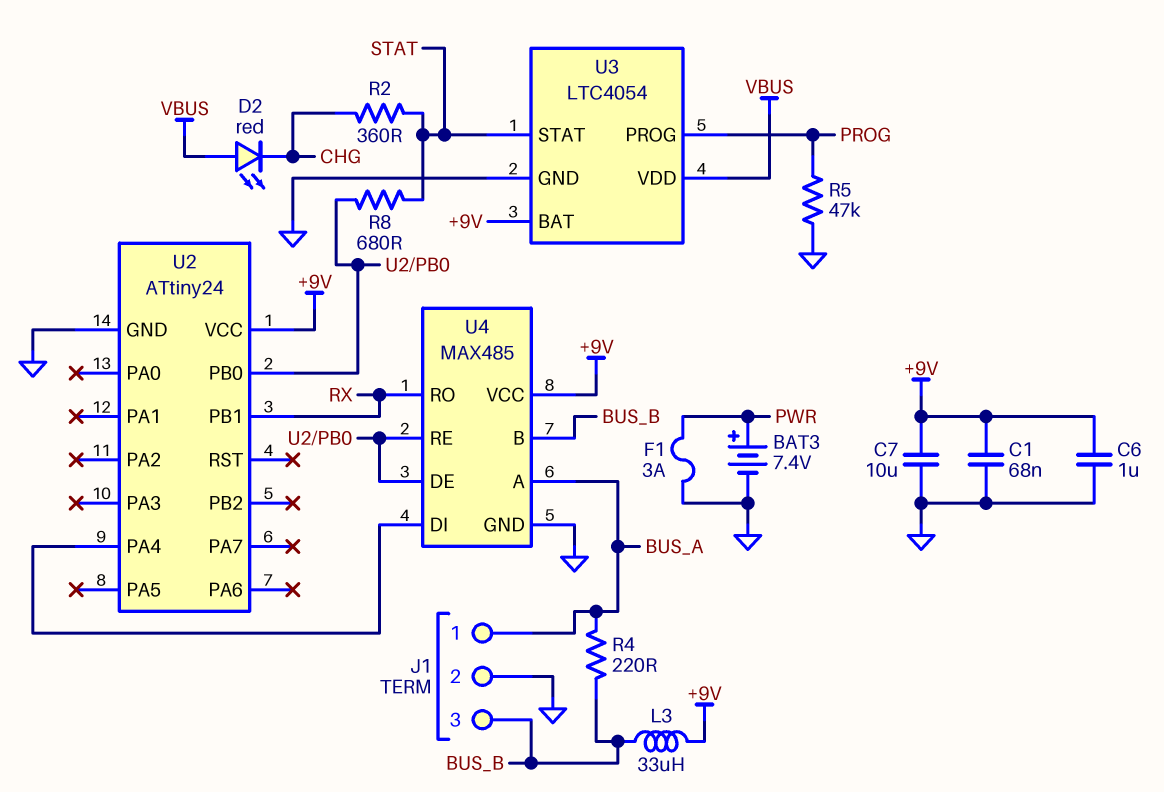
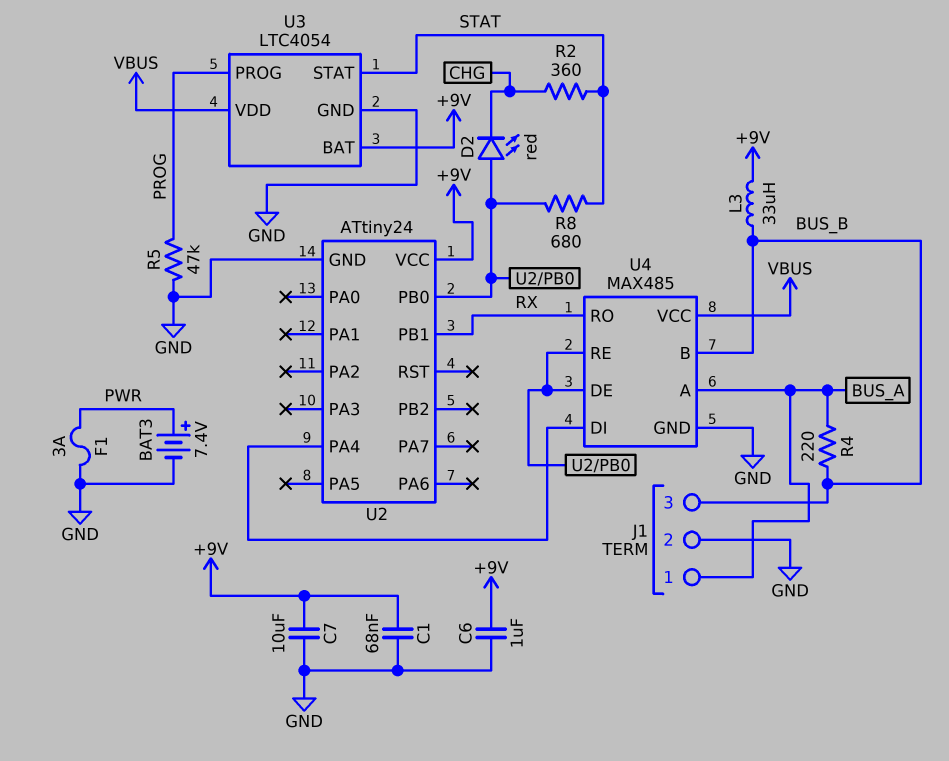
D2: LED red (A VBUS, K CHG) -> LED red (A U2/PB0, K CHG)
U4 pin VCC: +9V -> VBUS

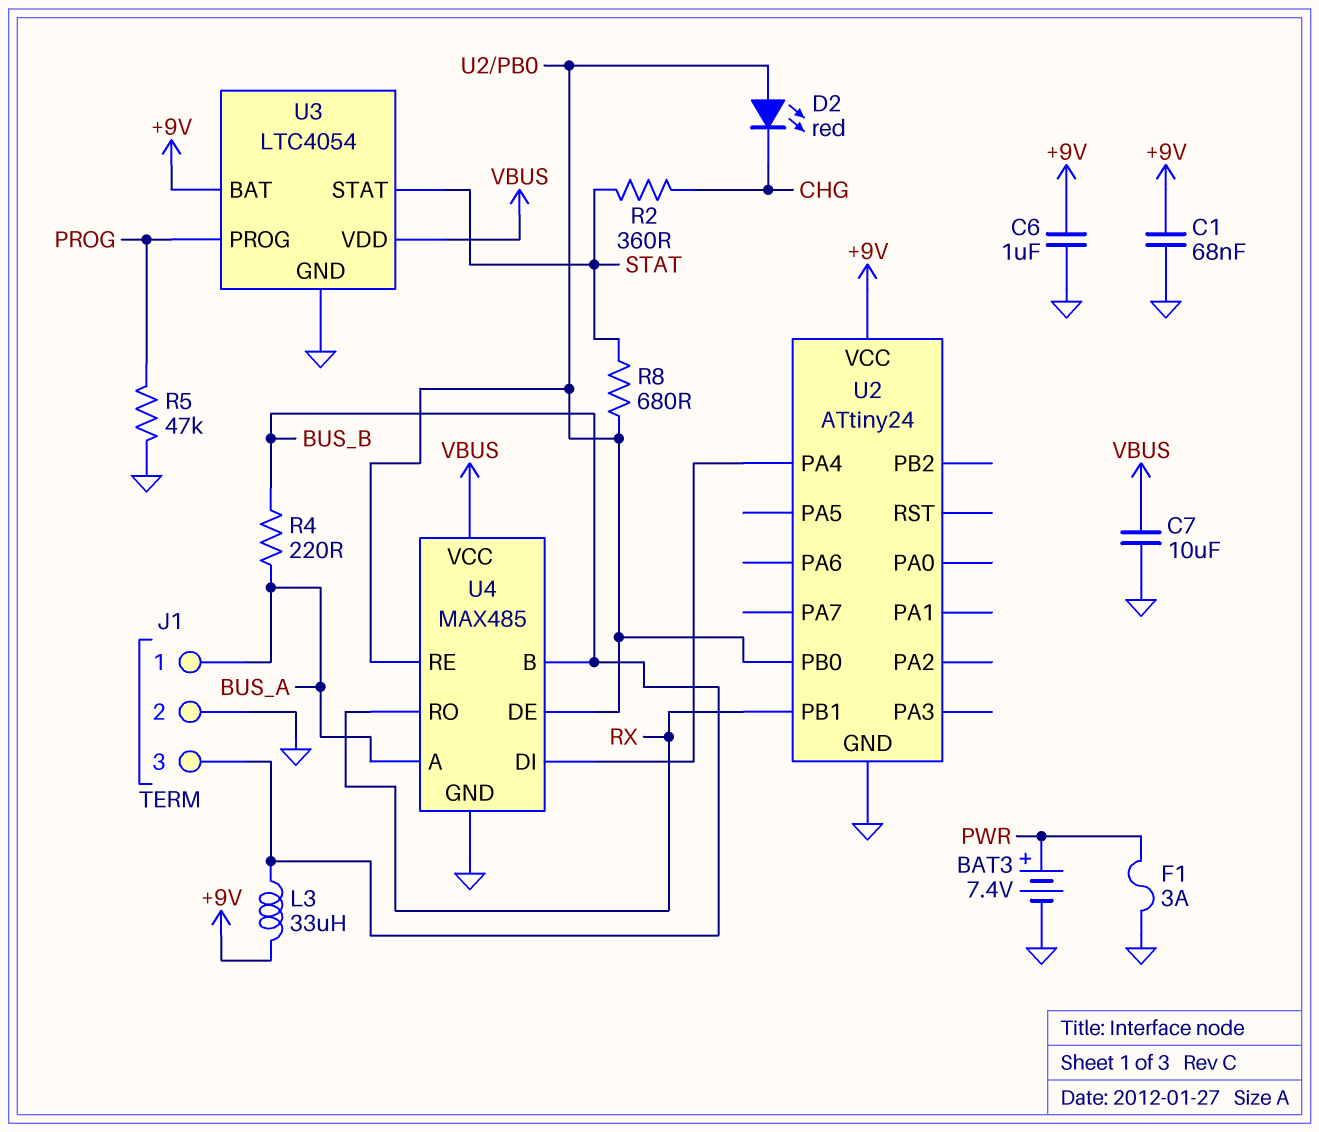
C7: 10uF (+9V, GND) -> 10uF (GND, VBUS)

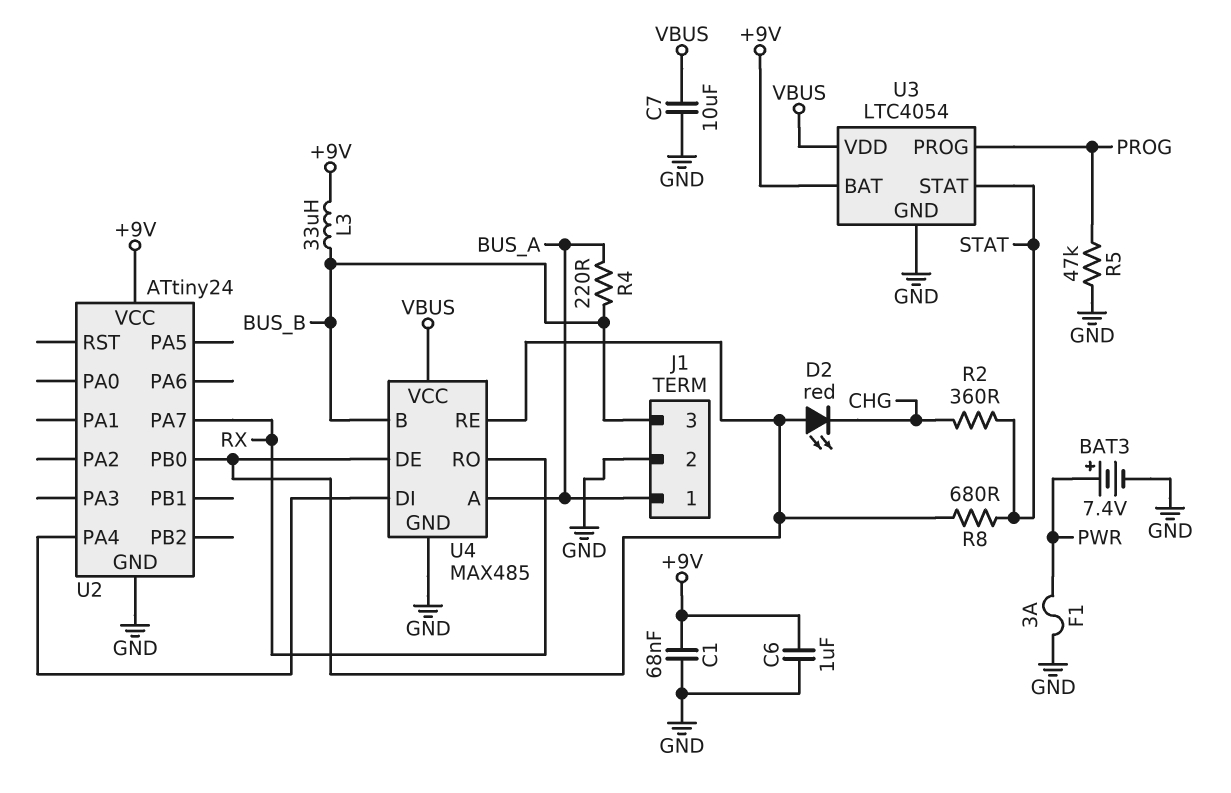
U2 pin PA7: none -> RX
U2 pin PB1: RX -> none

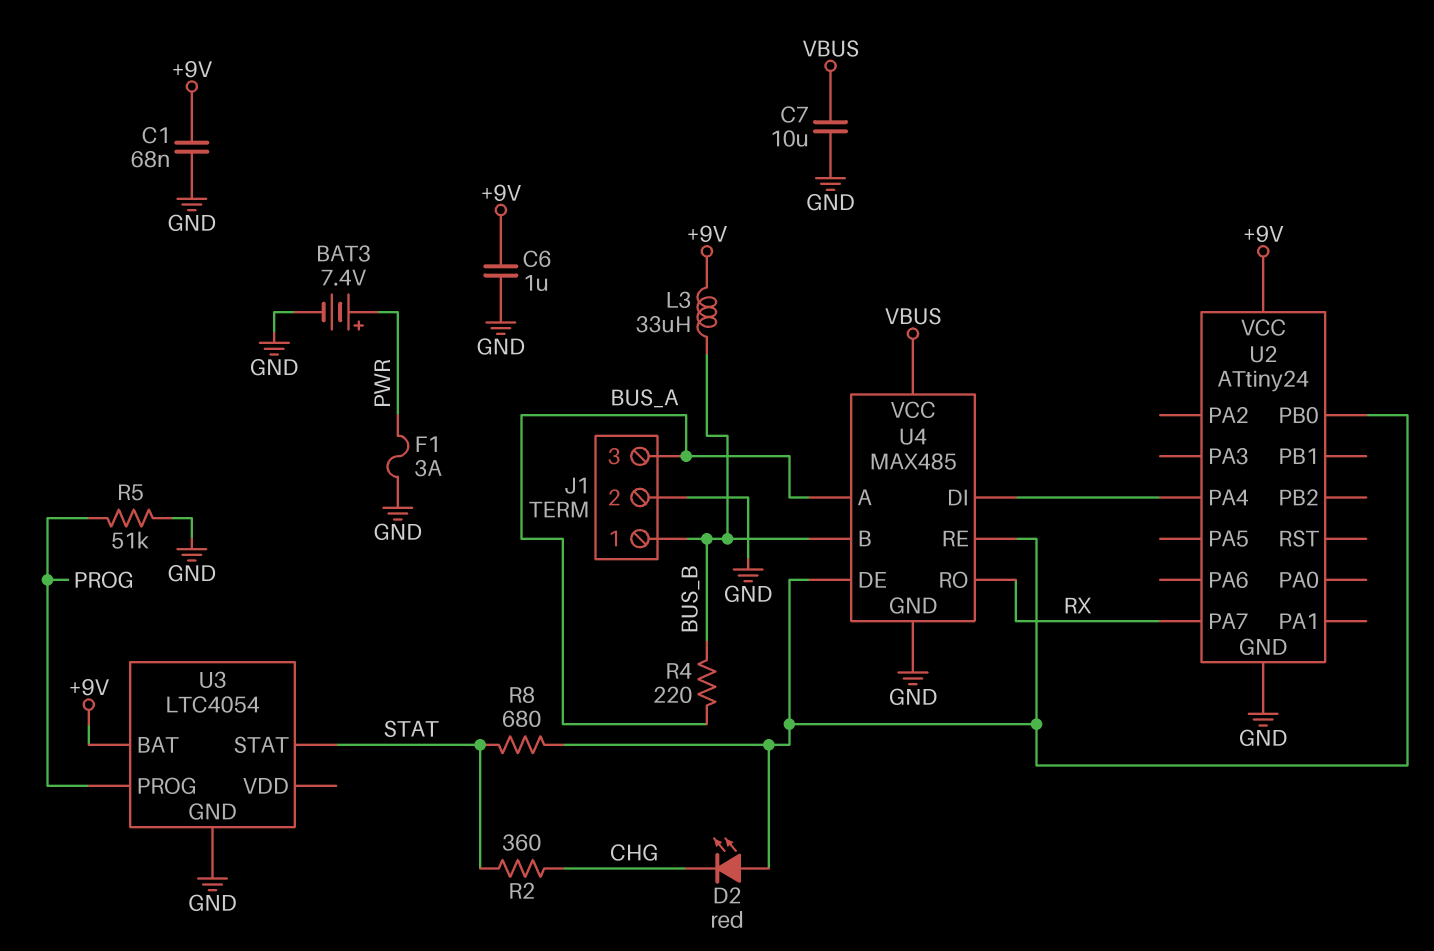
J1 pin 1: BUS_A -> BUS_B
J1 pin 3: BUS_B -> BUS_A
R5: 47k (GND, PROG) -> 51k (GND, PROG)
U3 pin VDD: VBUS -> none

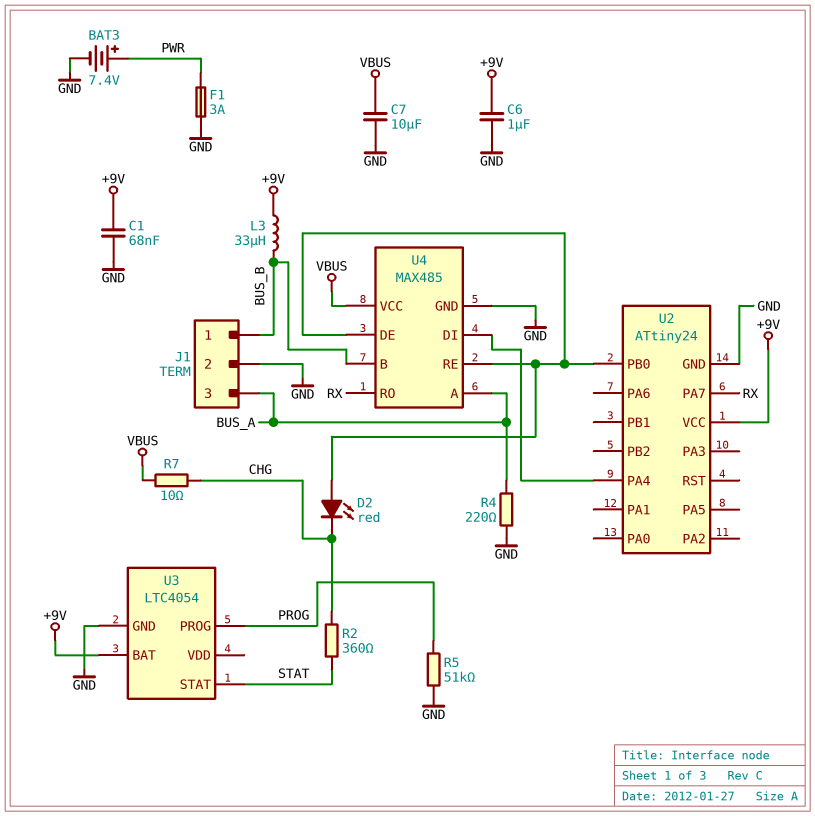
R4: 220 (BUS_A, BUS_B) -> 220 (BUS_A, GND)
R7: none -> 10 (CHG, VBUS)
R8: 680 (STAT, U2/PB0) -> none

